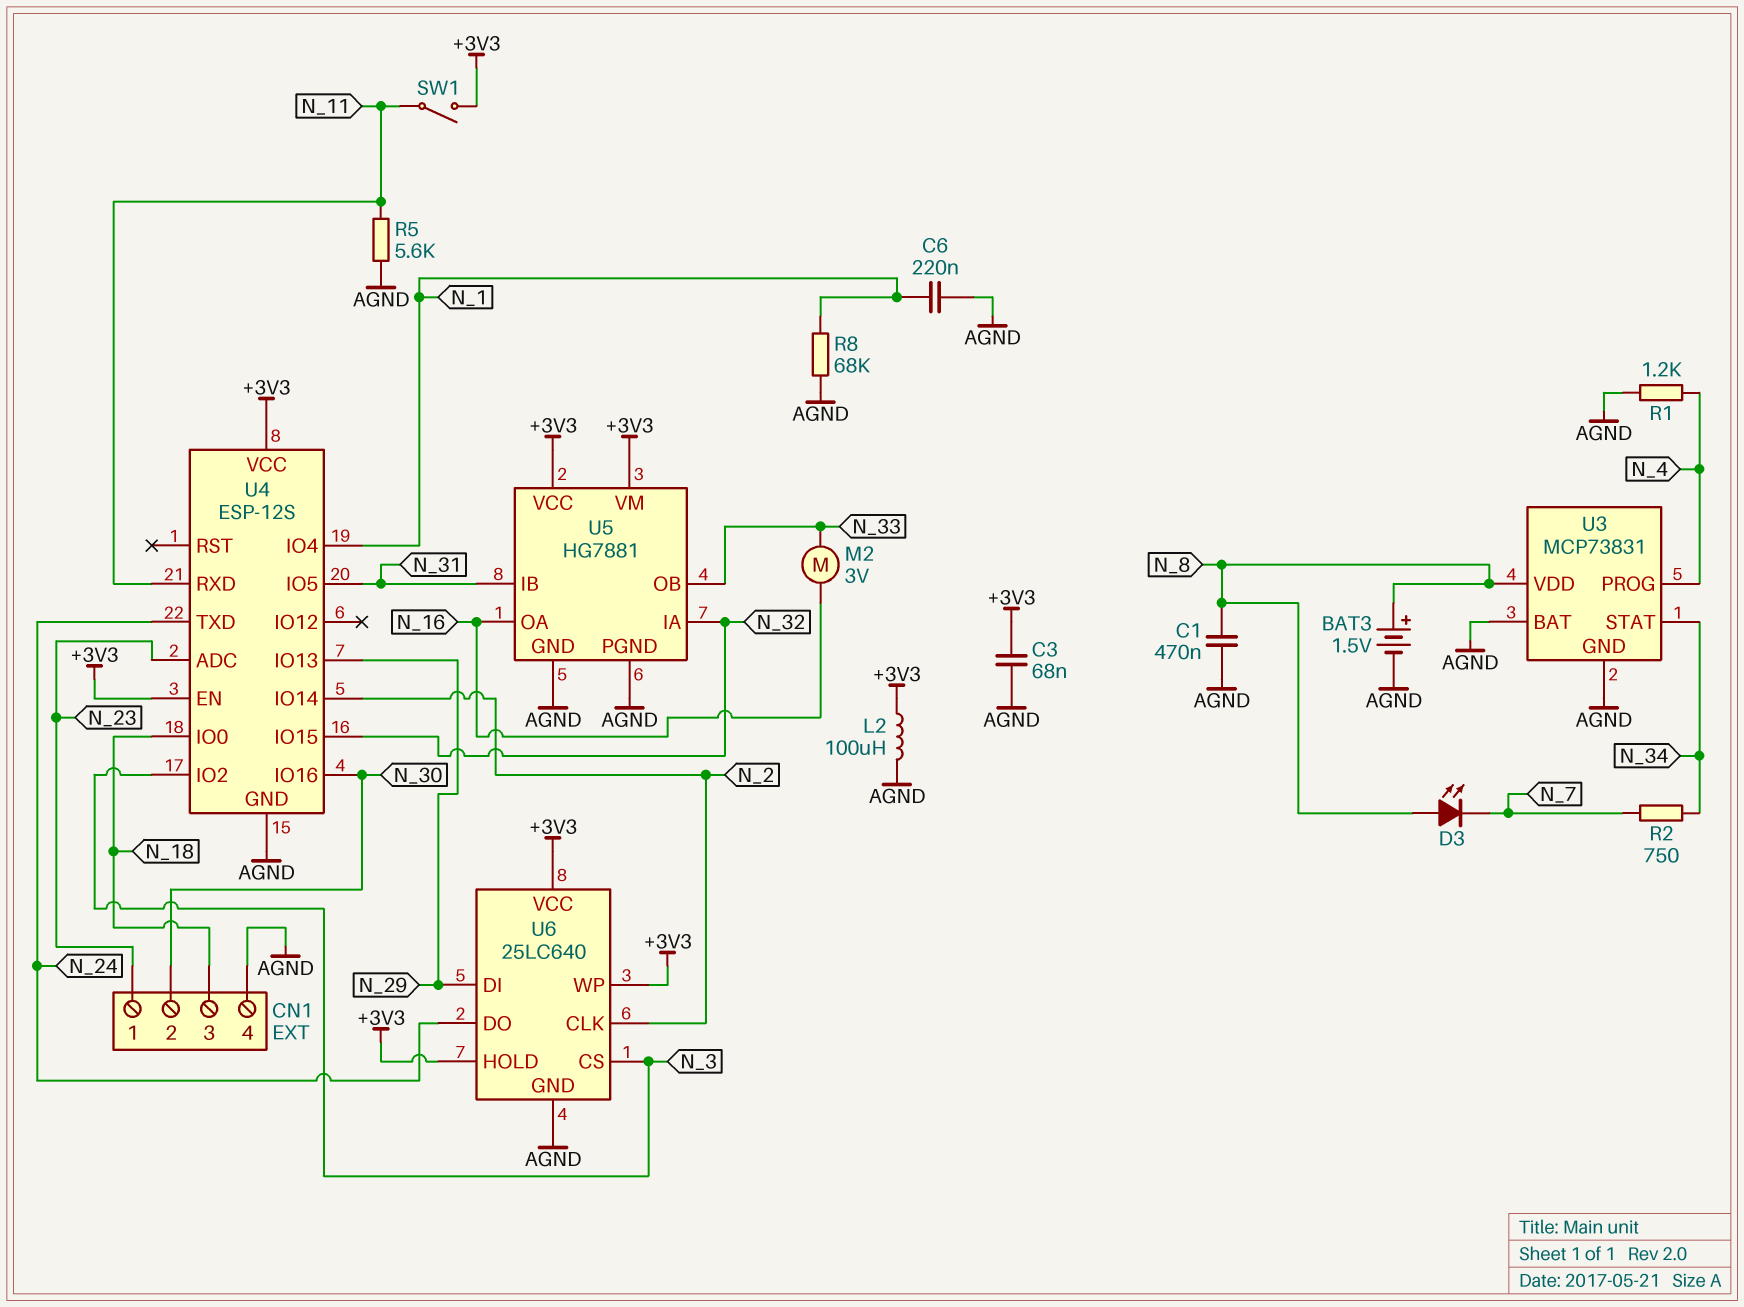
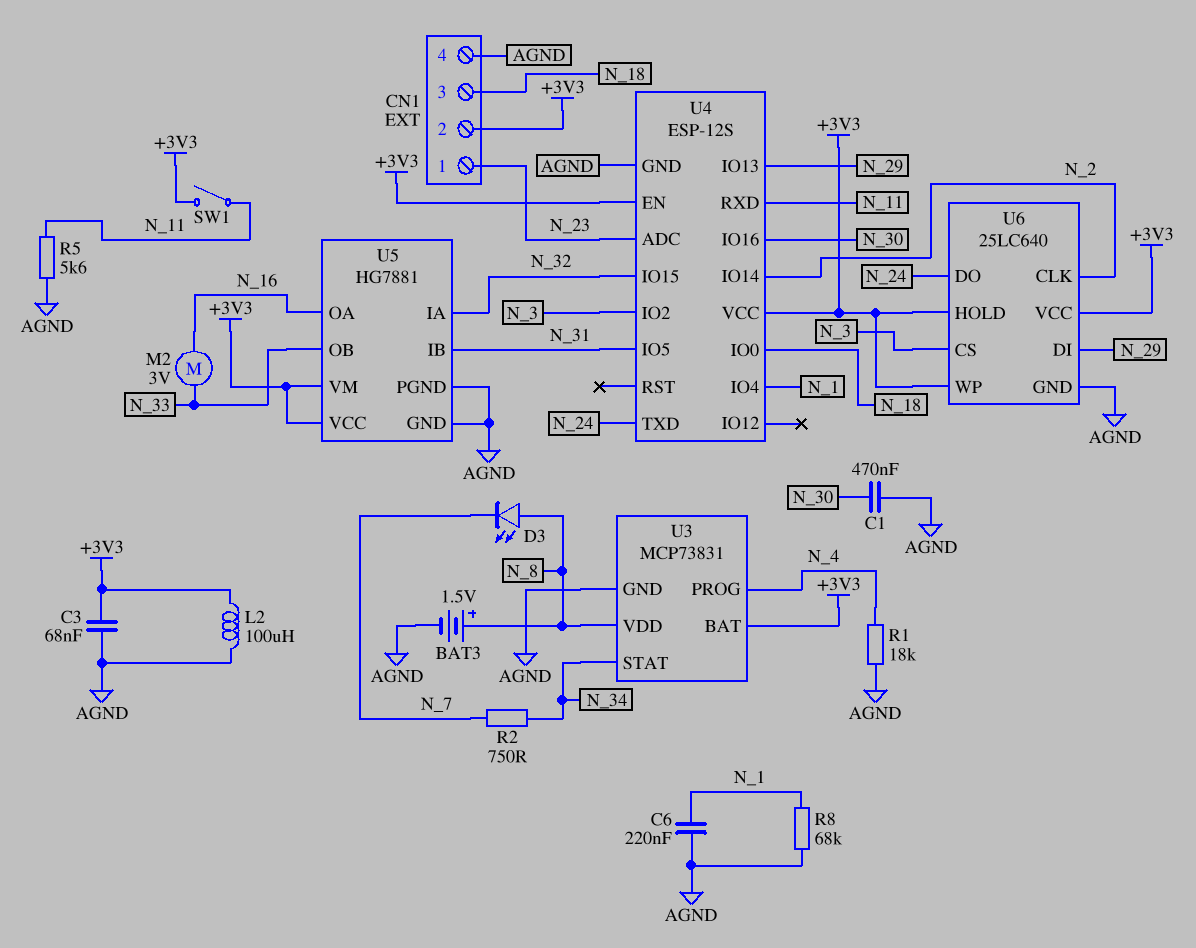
C1: 470nF (AGND, N_8) -> 470nF (AGND, N_30)
CN1 pin 2: N_30 -> +3V3
R1: 1.2k (AGND, N_4) -> 18k (AGND, N_4)
U3 pin BAT: AGND -> +3V3

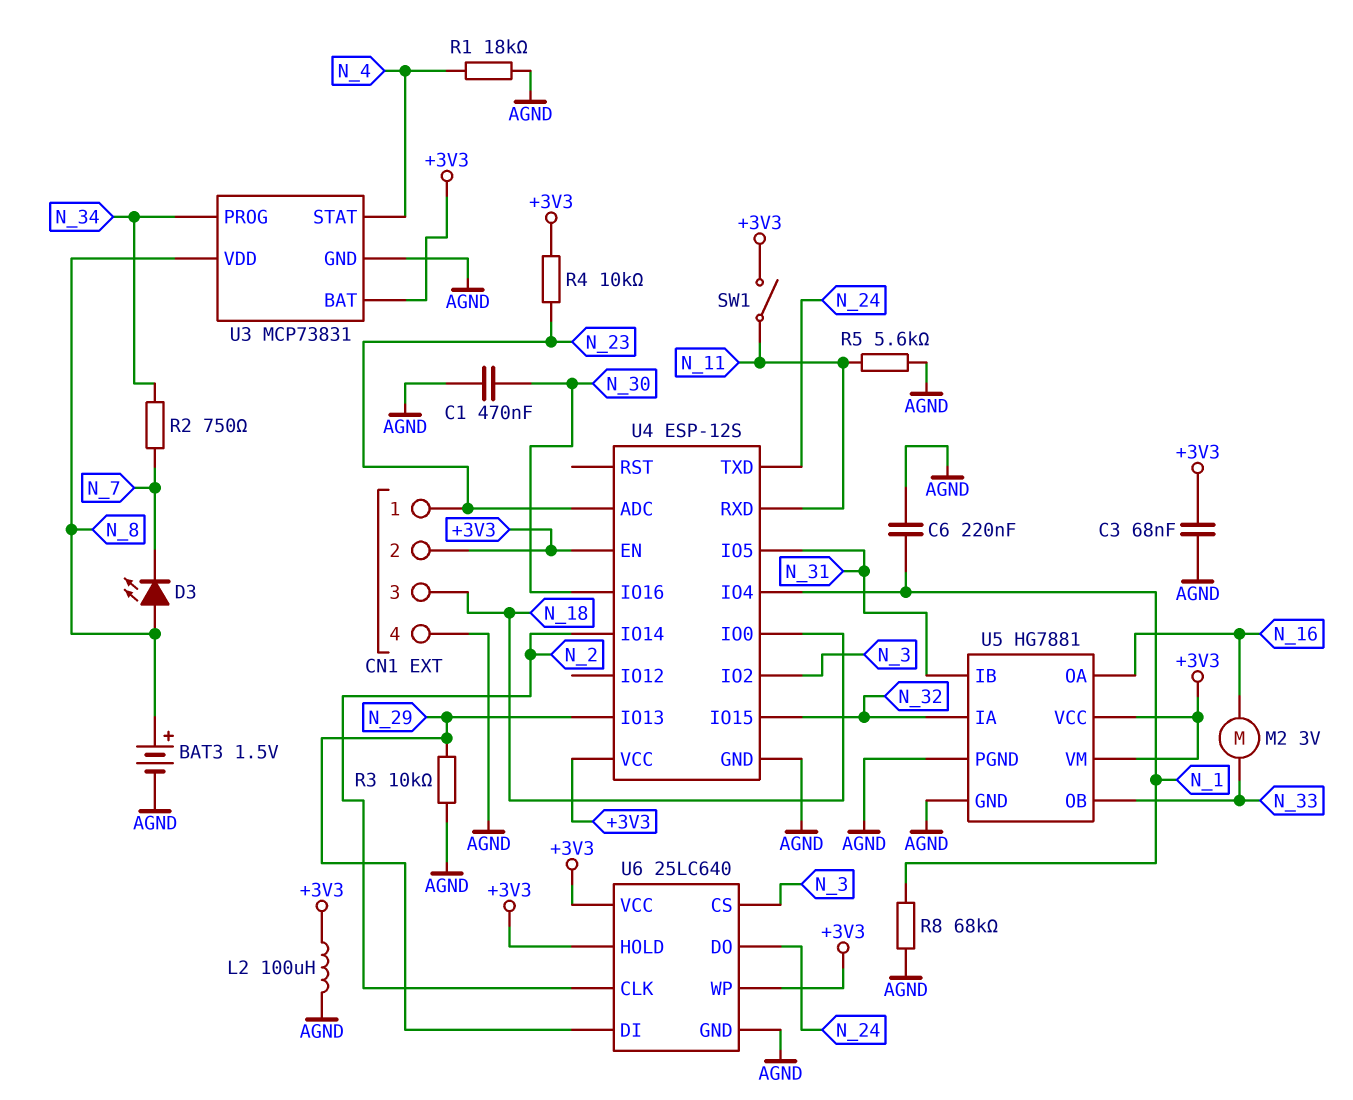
R3: none -> 10k (AGND, N_29)
R4: none -> 10k (+3V3, N_23)
U3 pin PROG: N_4 -> N_34
U3 pin STAT: N_34 -> N_4

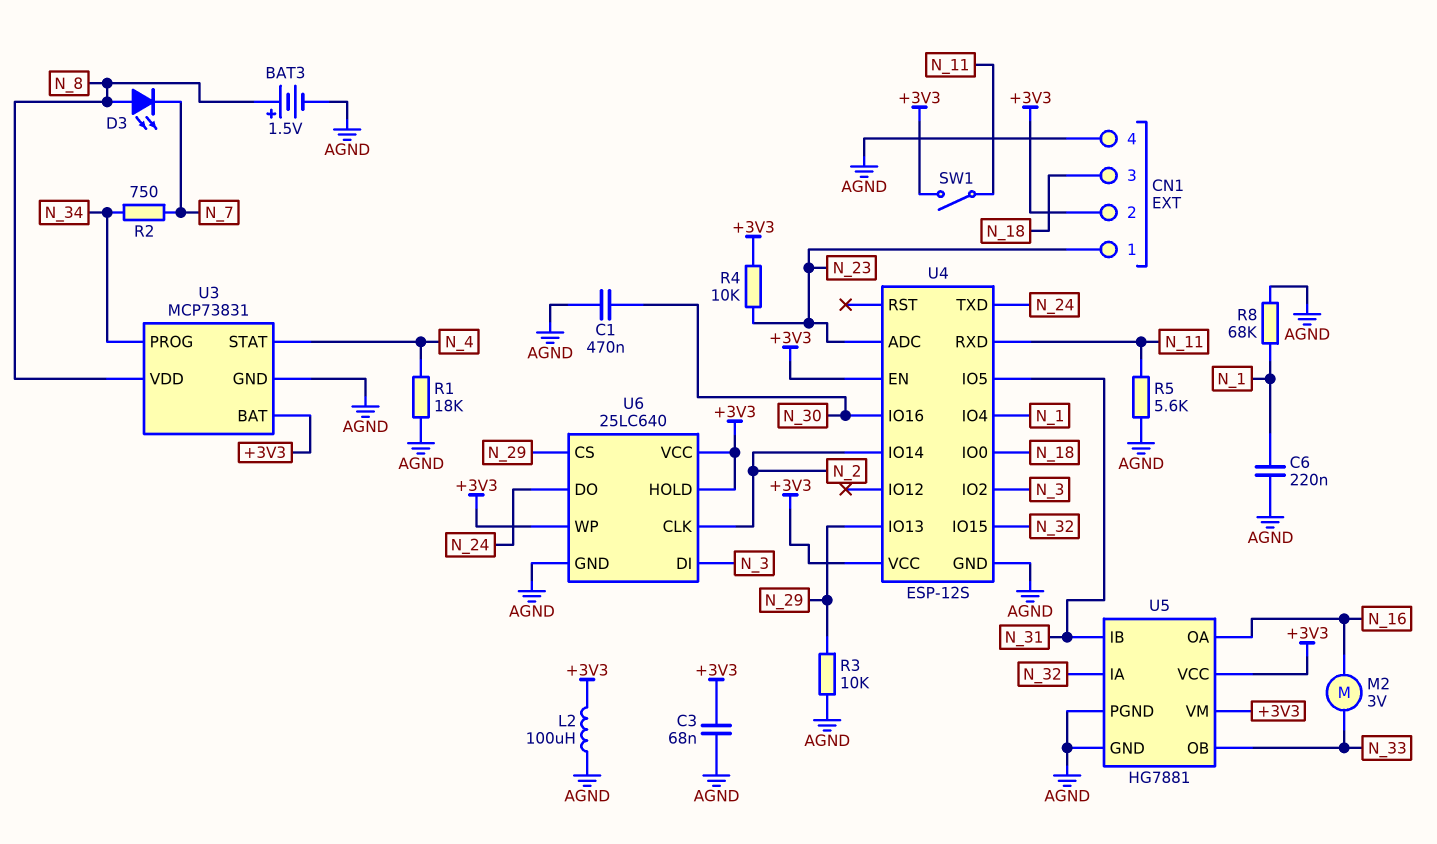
U6 pin CS: N_3 -> N_29
U6 pin DI: N_29 -> N_3

